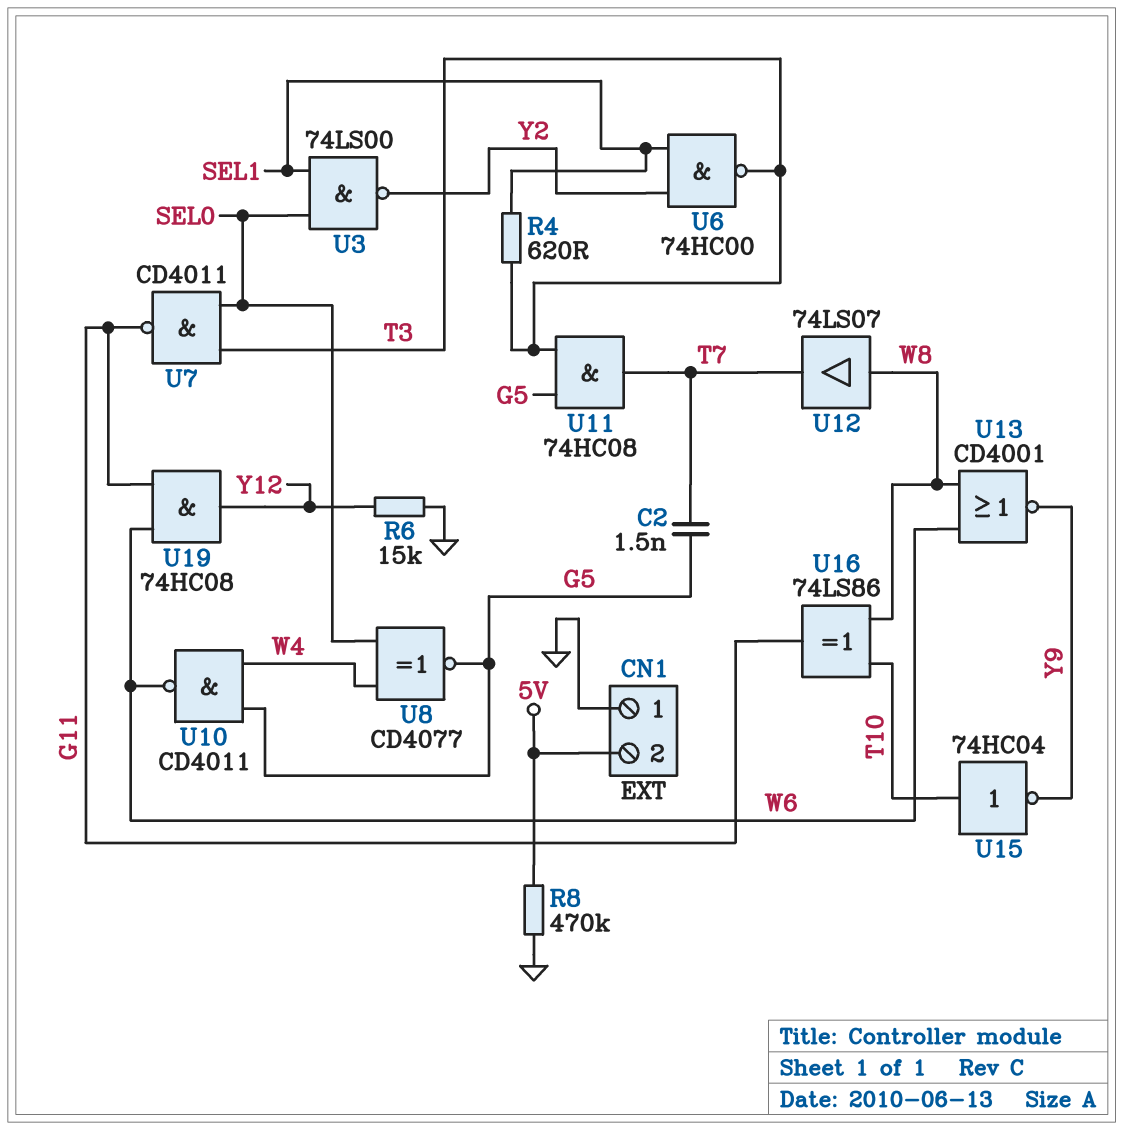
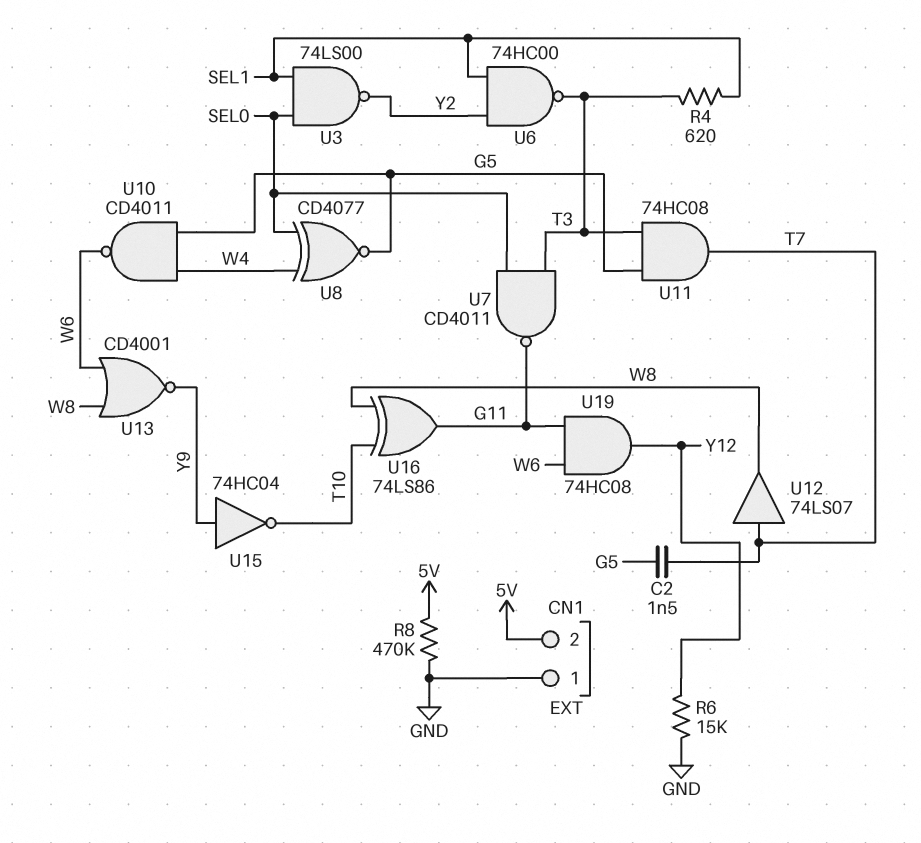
U12: buffer 74LS07 (in W8, out T7) -> buffer 74LS07 (in T7, out W8)
U15: NOT 74HC04 (in T10, out Y9) -> NOT 74HC04 (in Y9, out T10)

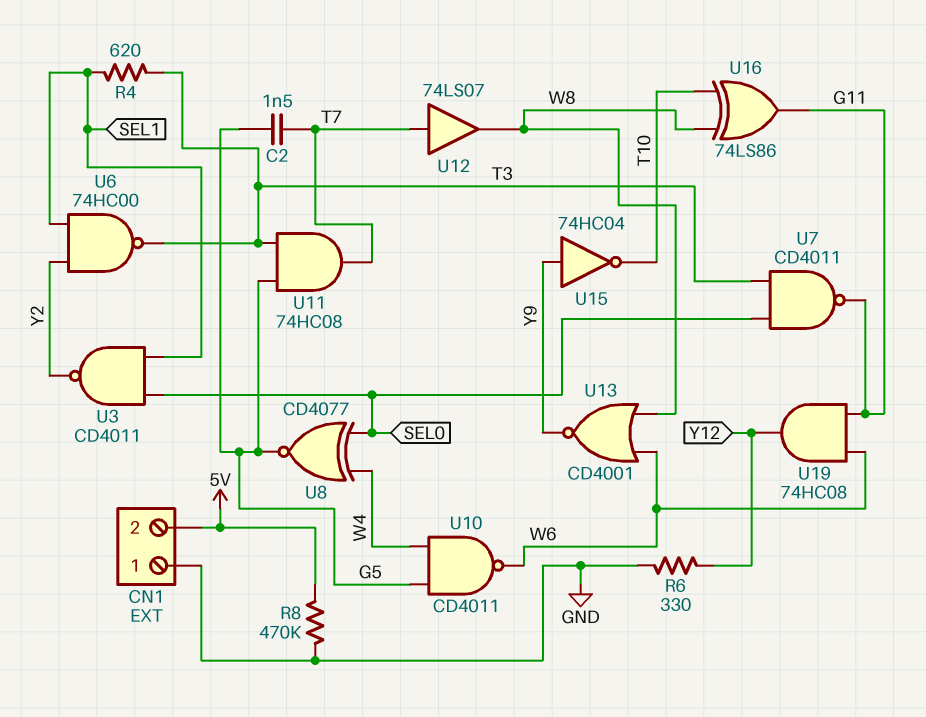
R6: 15k (GND, Y12) -> 330 (GND, Y12)
U3: NAND 74LS00 (in SEL0, in SEL1, out Y2) -> NAND CD4011 (in SEL0, in SEL1, out Y2)

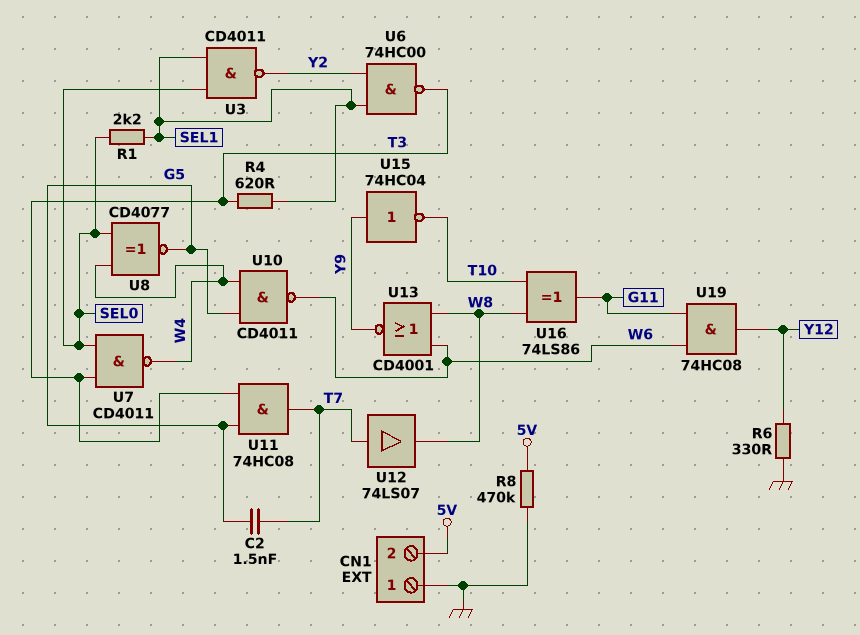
R1: none -> 2.2k (SEL0, SEL1)
U7: NAND CD4011 (in SEL0, in T3, out G11) -> NAND CD4011 (in SEL0, in T3, out W4)

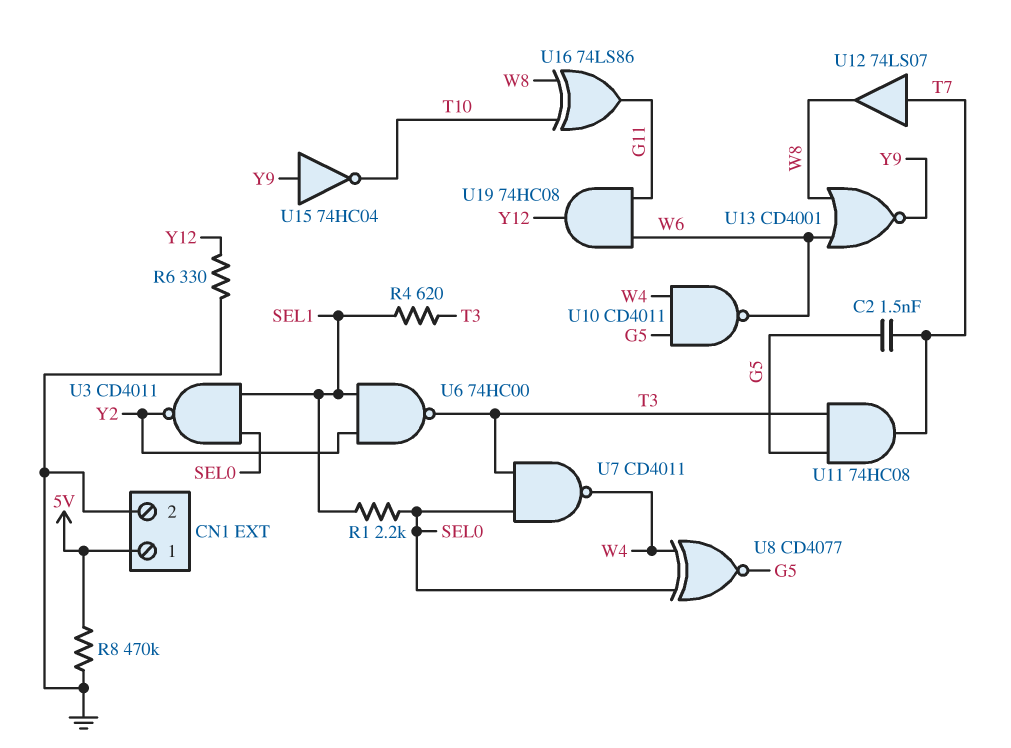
CN1 pin 1: GND -> 5V
CN1 pin 2: 5V -> GND

